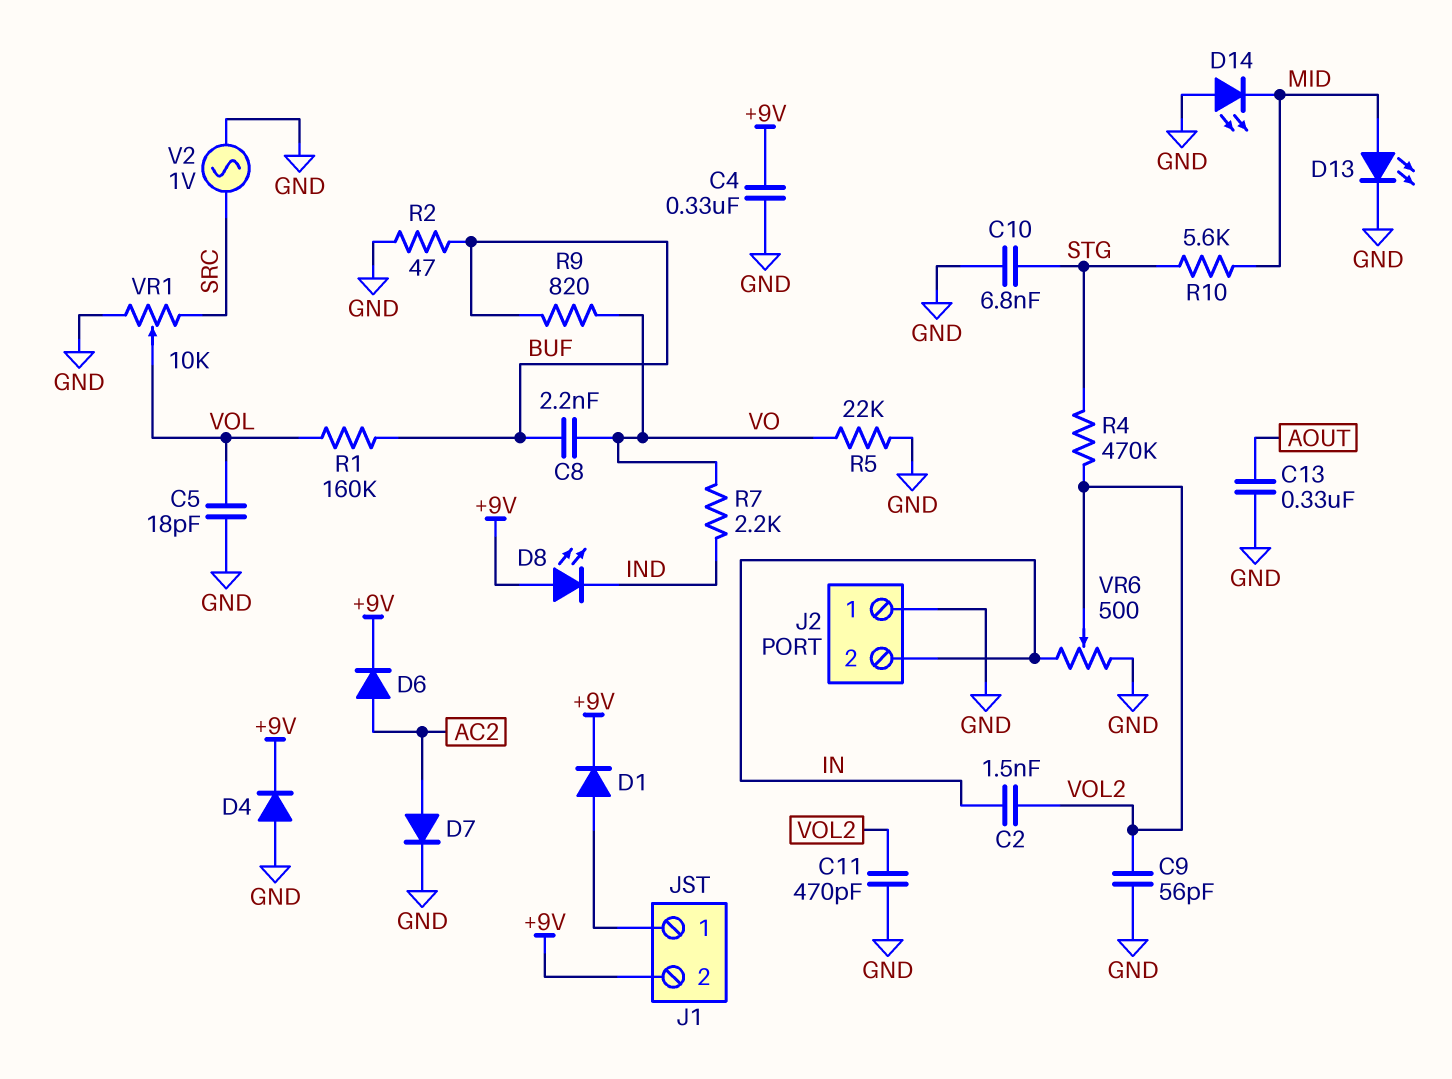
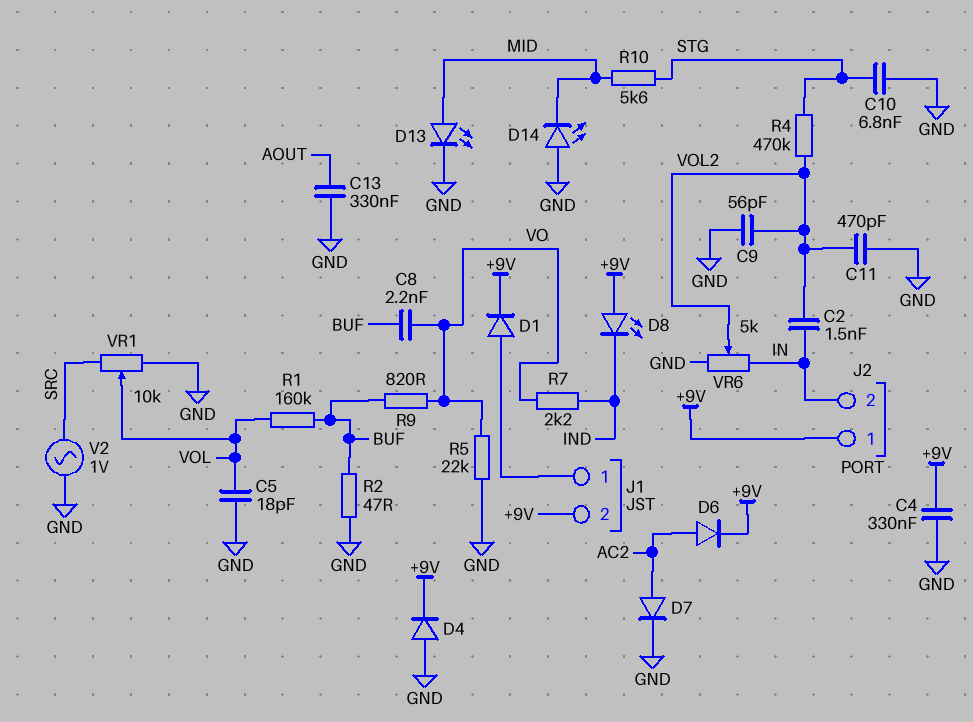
J2 pin 1: GND -> +9V
VR6: 500 (GND, IN, wiper VOL2) -> 5k (GND, IN, wiper VOL2)

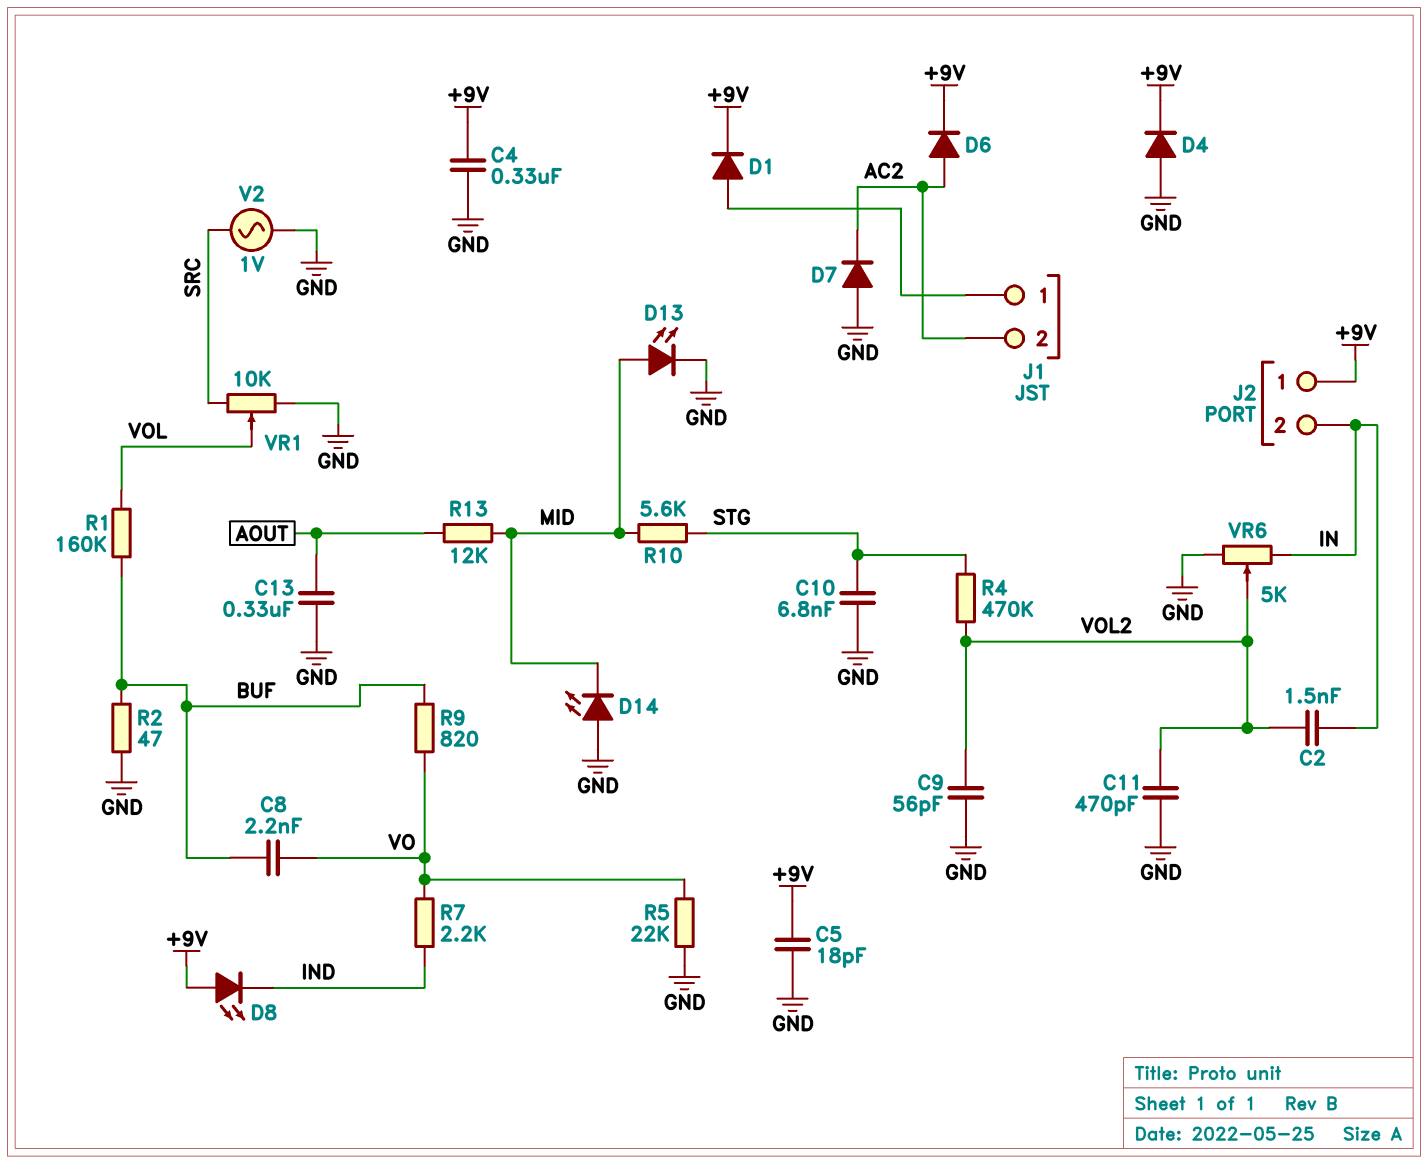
C5: 18pF (GND, VOL) -> 18pF (+9V, GND)
D7: diode (A AC2, K GND) -> diode (A GND, K AC2)
J1 pin 2: +9V -> AC2
R13: none -> 12k (AOUT, MID)

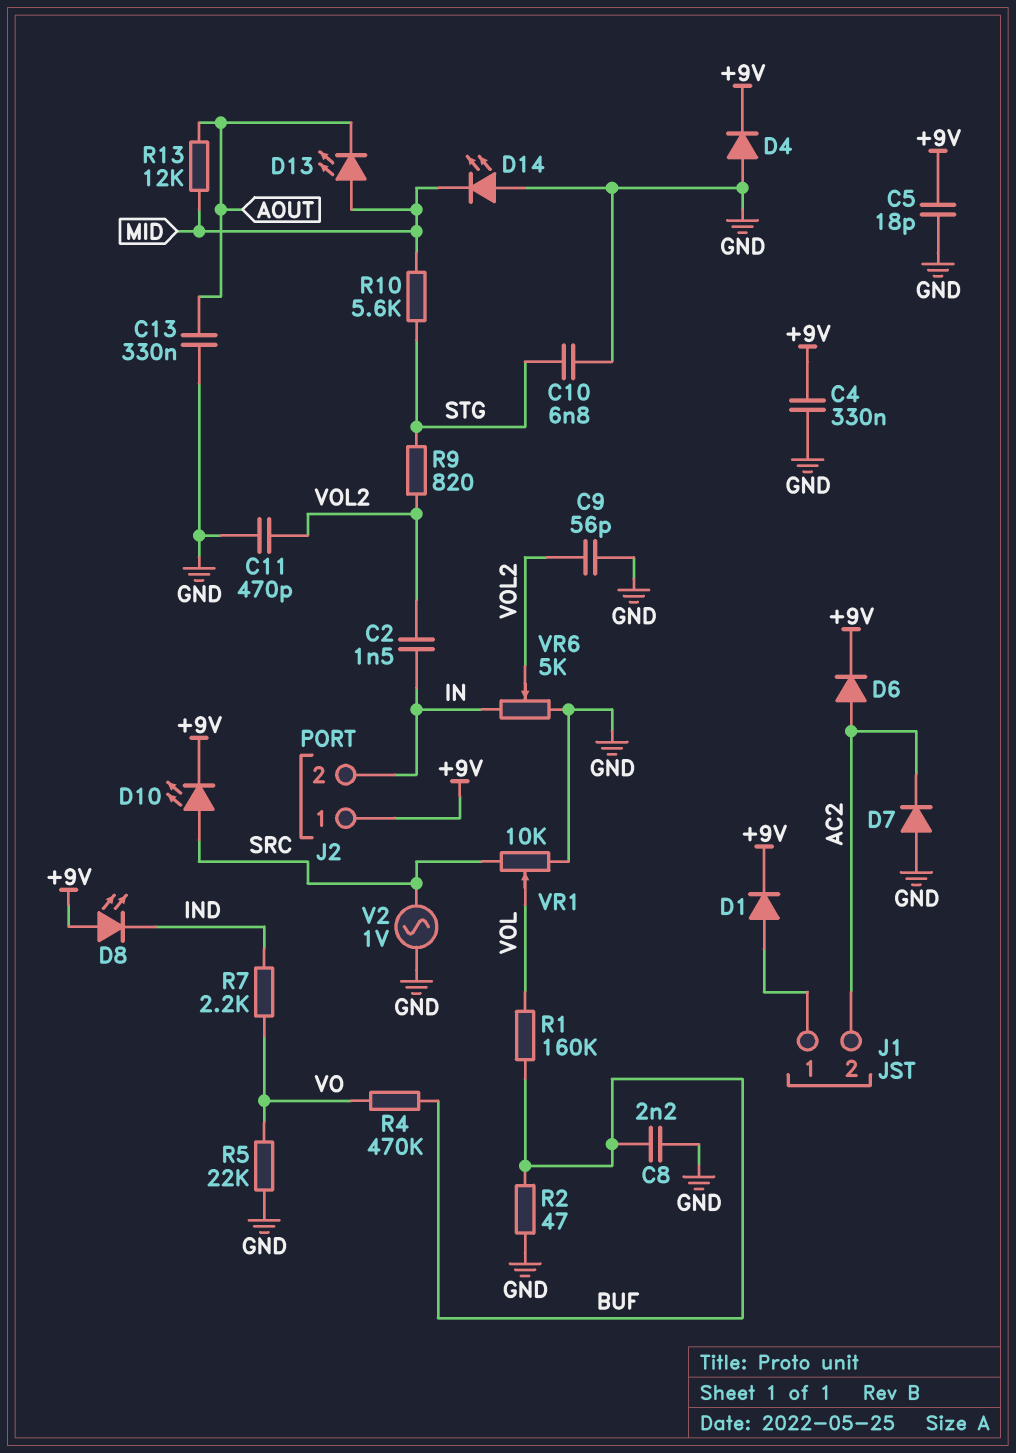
C8: 2.2nF (BUF, VO) -> 2.2nF (BUF, GND)
D10: none -> LED (A SRC, K +9V)
D13: LED (A MID, K GND) -> LED (A MID, K AOUT)
R4: 470k (STG, VOL2) -> 470k (BUF, VO)
R9: 820 (BUF, VO) -> 820 (STG, VOL2)

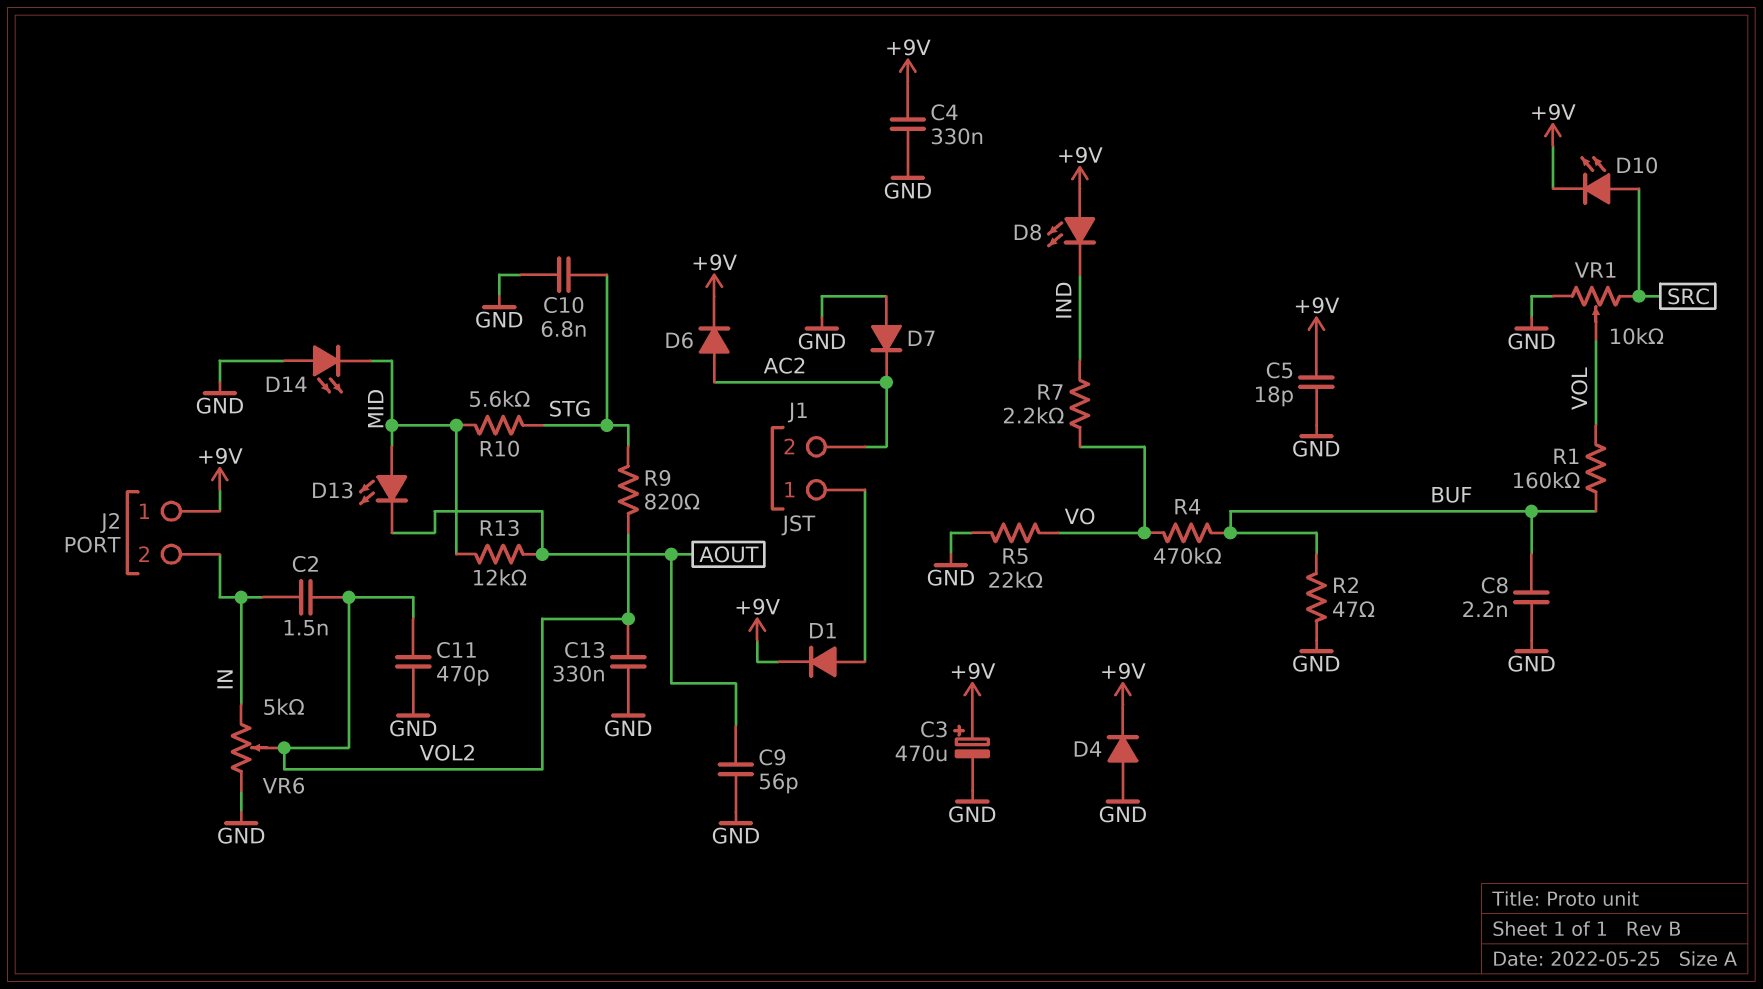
C3: none -> 470uF (plus +9V, minus GND)
C9: 56pF (GND, VOL2) -> 56pF (AOUT, GND)
C13: 330nF (AOUT, GND) -> 330nF (GND, VOL2)
V2: AC 1V (GND, SRC) -> none

